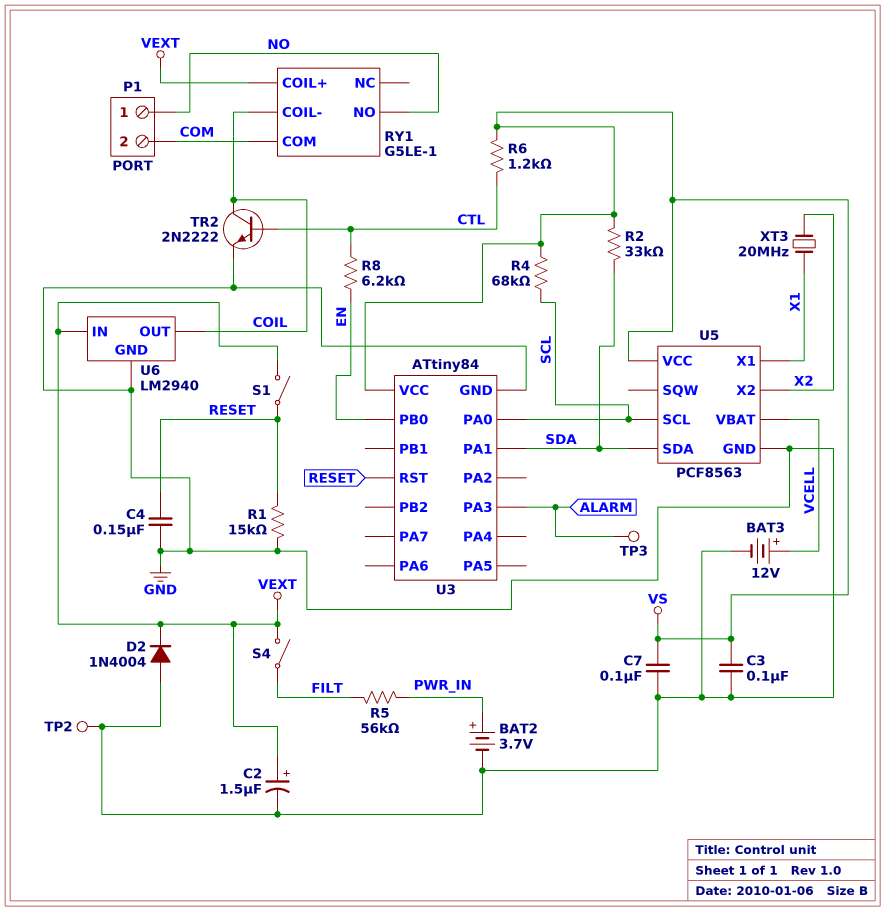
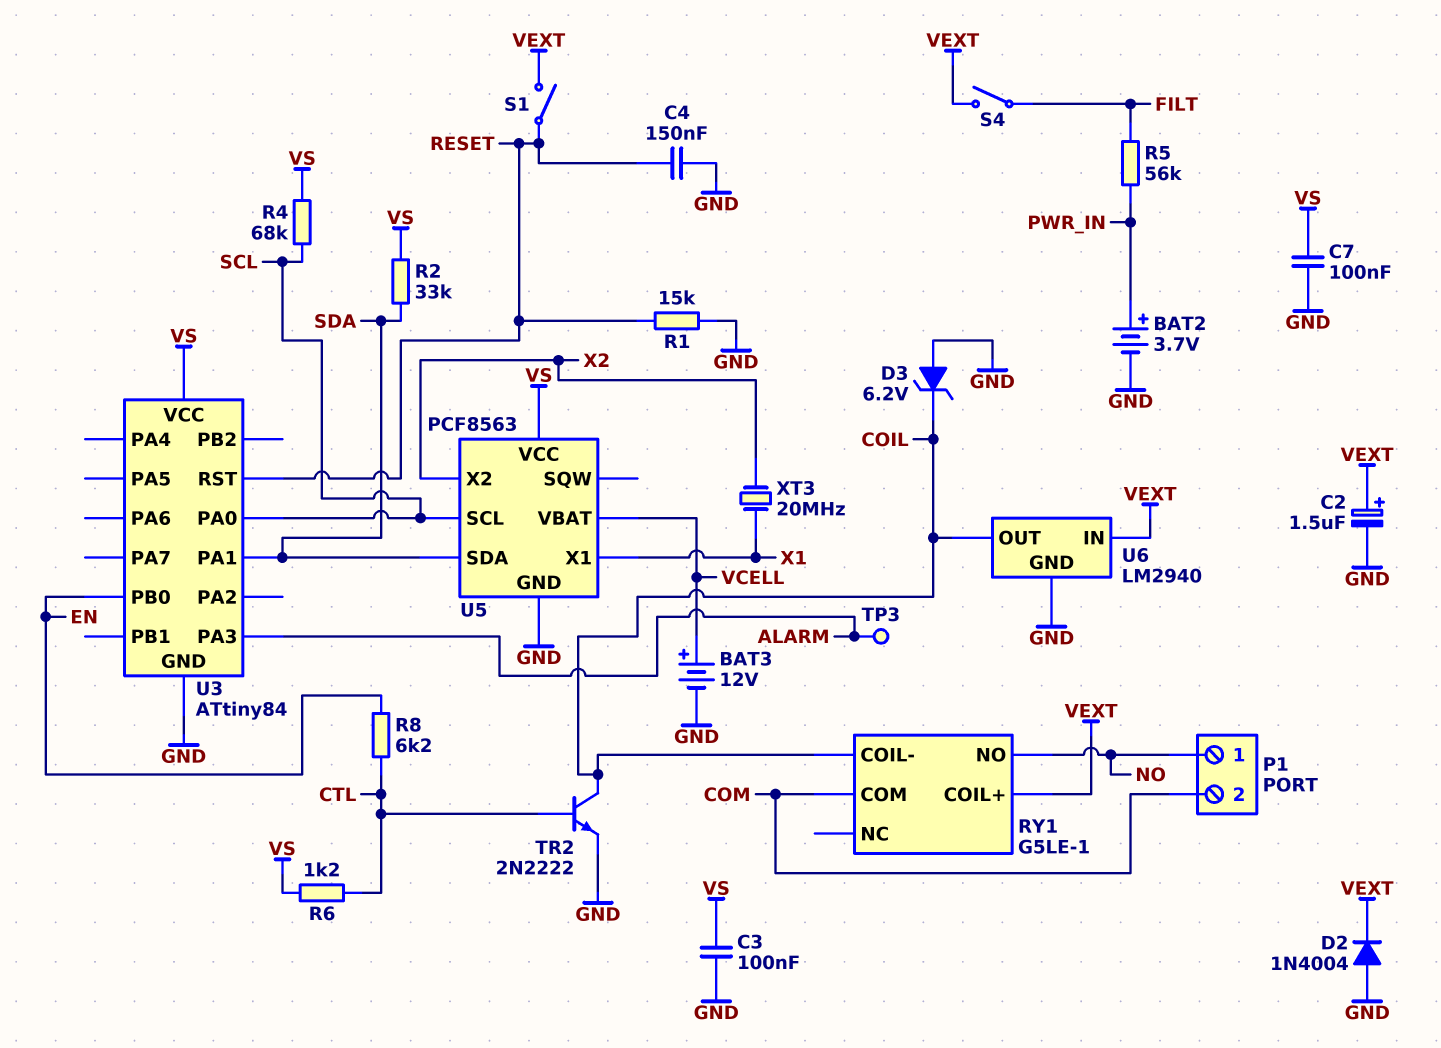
D3: none -> zener 6.2V (A GND, K COIL)
TP2: test point (GND) -> none

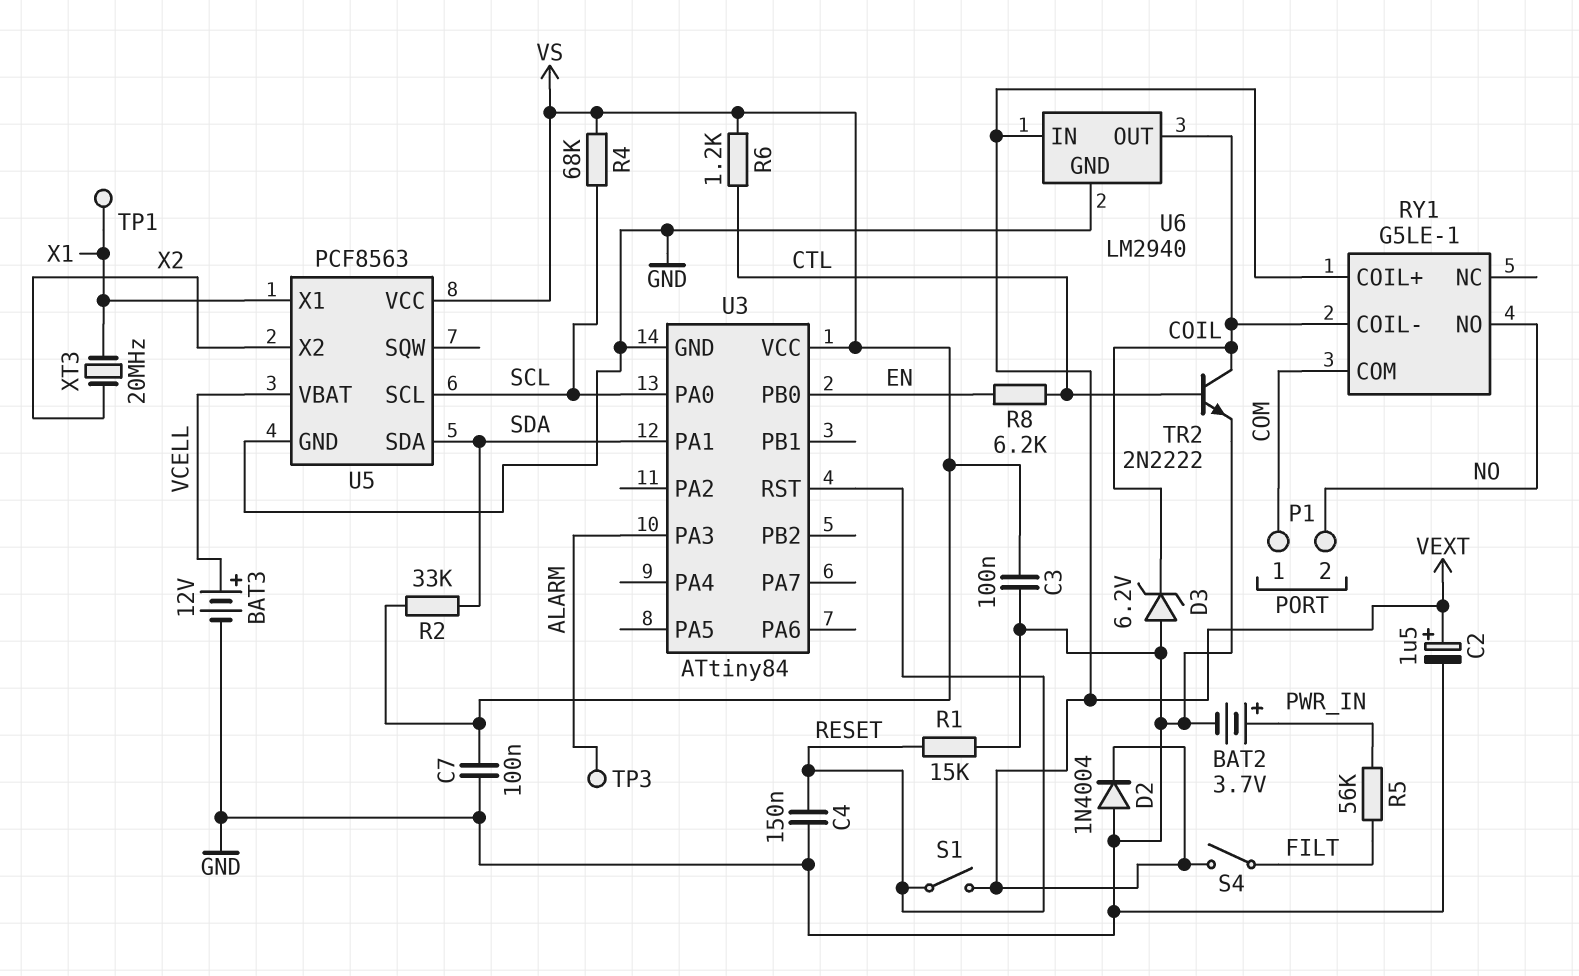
P1 pin 1: NO -> COM
P1 pin 2: COM -> NO
TP1: none -> test point (X1)

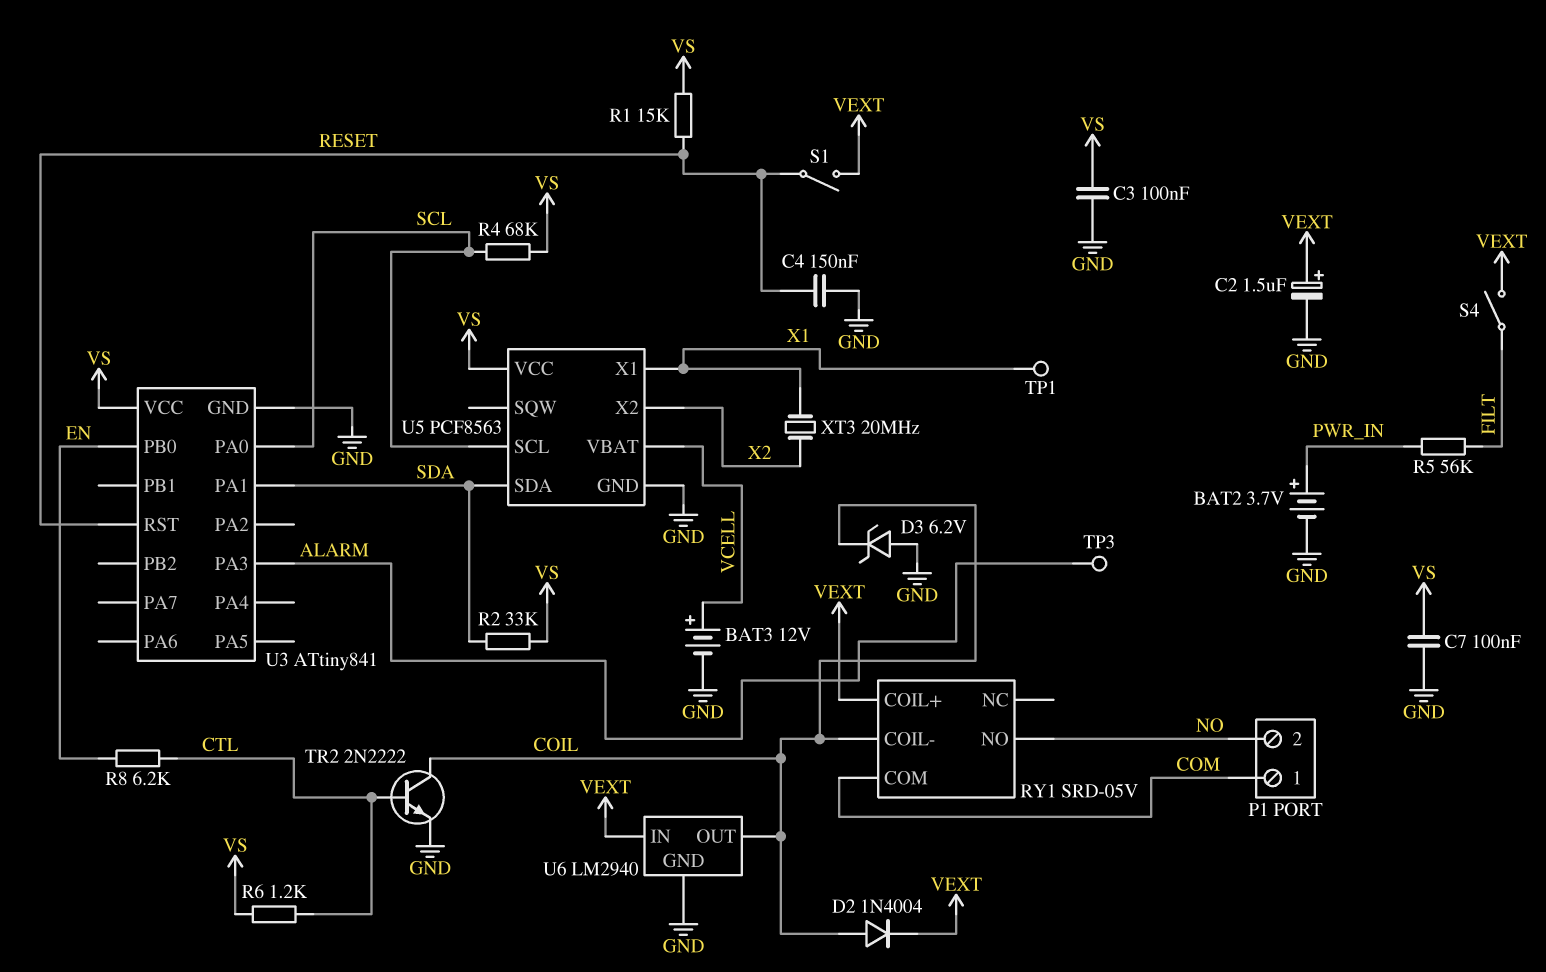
D2: diode 1N4004 (A GND, K VEXT) -> diode 1N4004 (A COIL, K VEXT)
R1: 15k (GND, RESET) -> 15k (RESET, VS)
RY1: G5LE-1 -> SRD-05V
U3: ATtiny84 -> ATtiny841

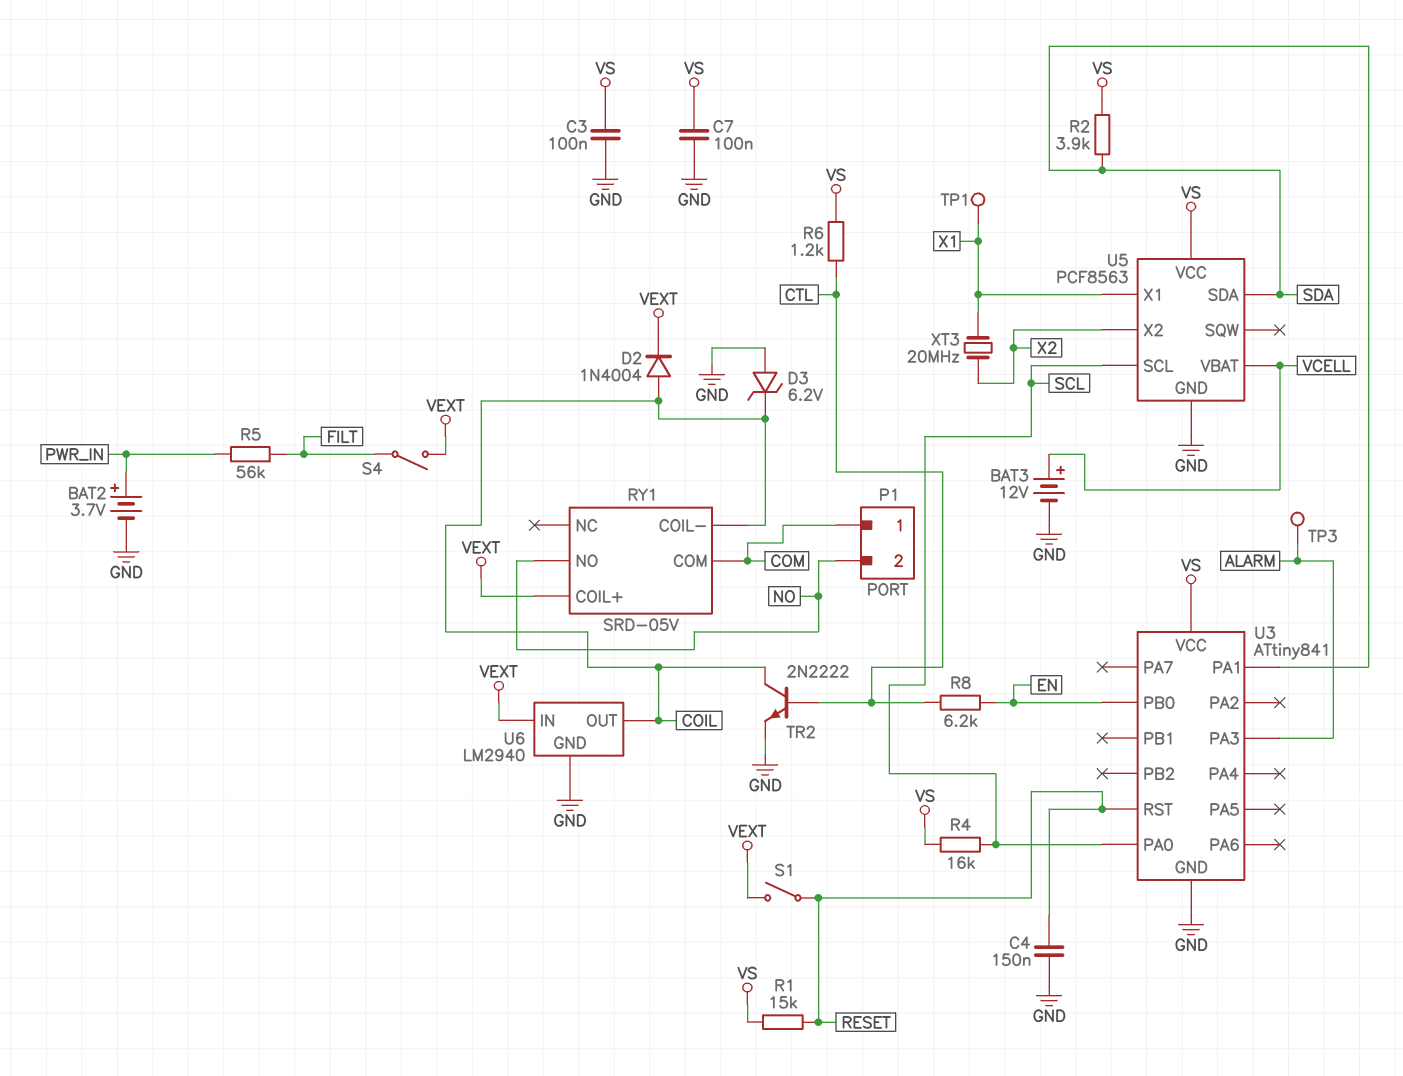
C2: 1.5uF (plus VEXT, minus GND) -> none
R2: 33k (SDA, VS) -> 3.9k (SDA, VS)
R4: 68k (SCL, VS) -> 16k (SCL, VS)

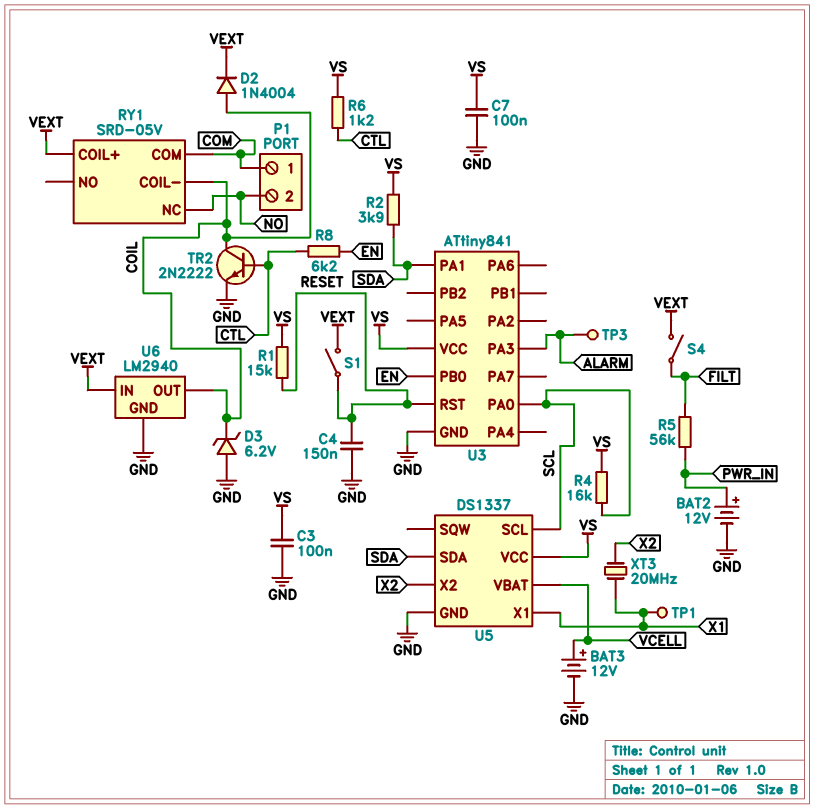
BAT2: 3.7V (plus PWR_IN, minus GND) -> 12V (plus PWR_IN, minus GND)
RY1 pin NC: none -> NO
RY1 pin NO: NO -> none
U5: PCF8563 -> DS1337

